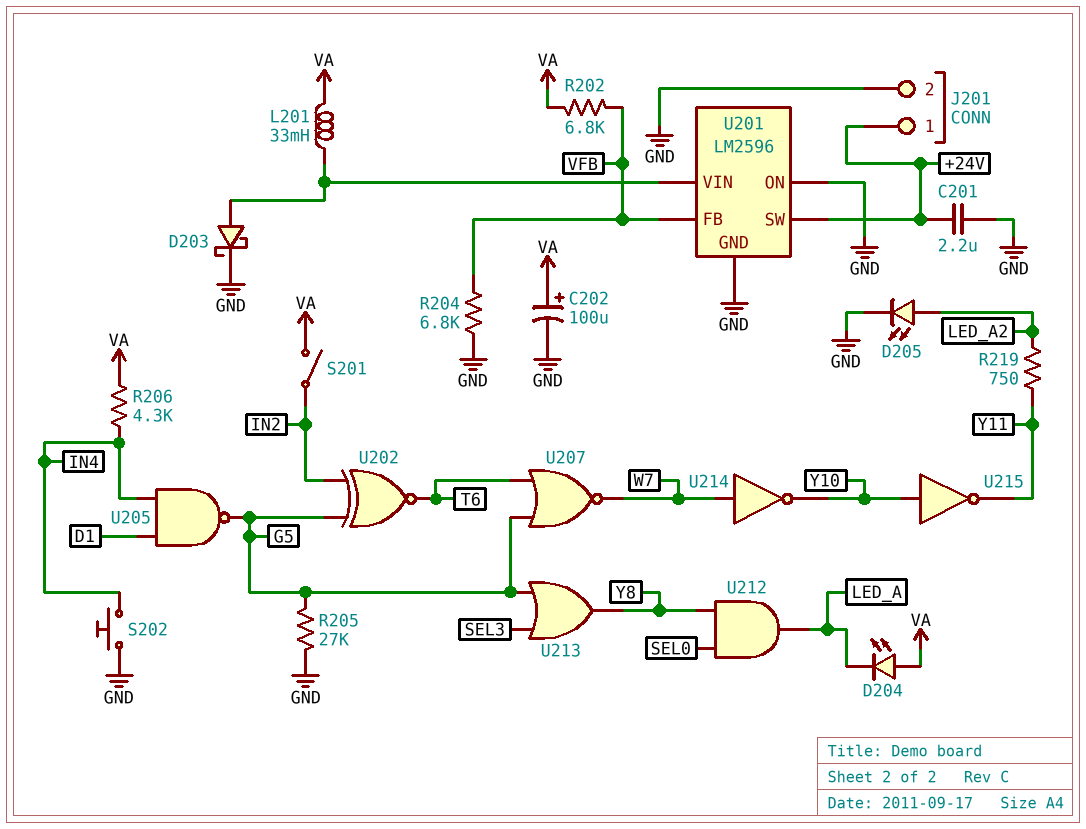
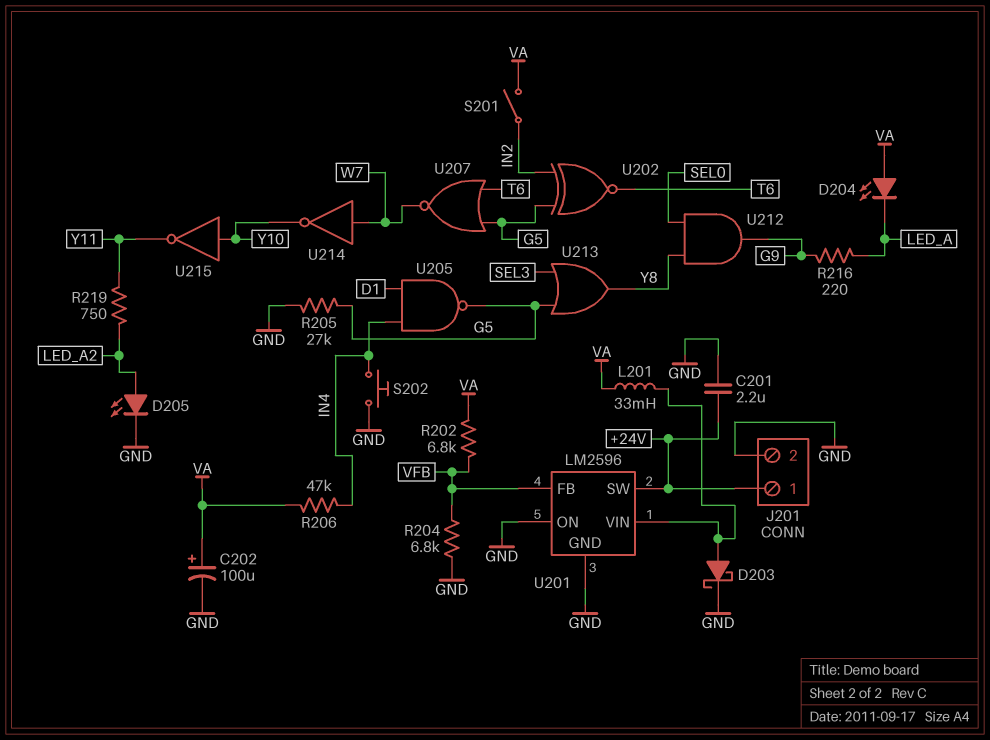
R206: 4.3k (IN4, VA) -> 47k (IN4, VA)
R216: none -> 220 (G9, LED_A)
U212: AND (in SEL0, in Y8, out LED_A) -> AND (in SEL0, in Y8, out G9)

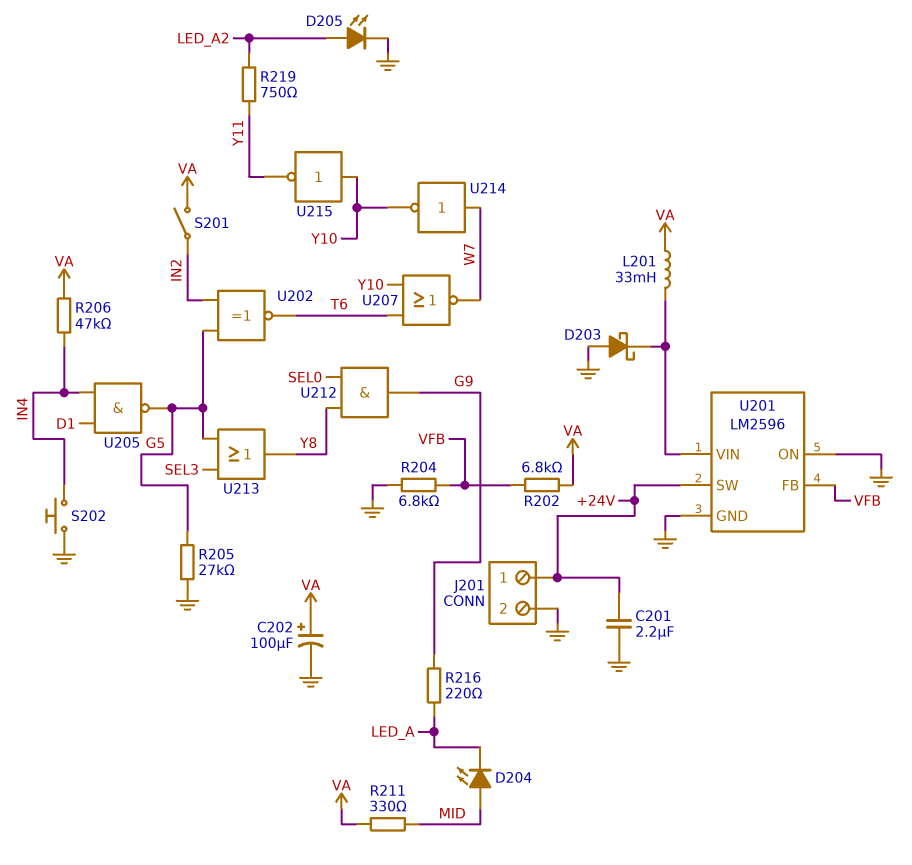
D203: schottky (A U201/VIN, K GND) -> schottky (A GND, K U201/VIN)
D204: LED (A VA, K LED_A) -> LED (A MID, K LED_A)
R211: none -> 330 (MID, VA)
U207: NOR (in G5, in T6, out W7) -> NOR (in T6, in Y10, out W7)

